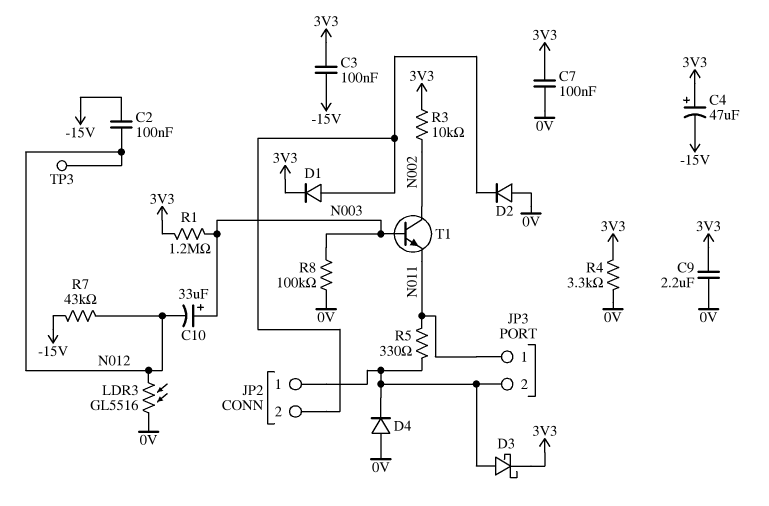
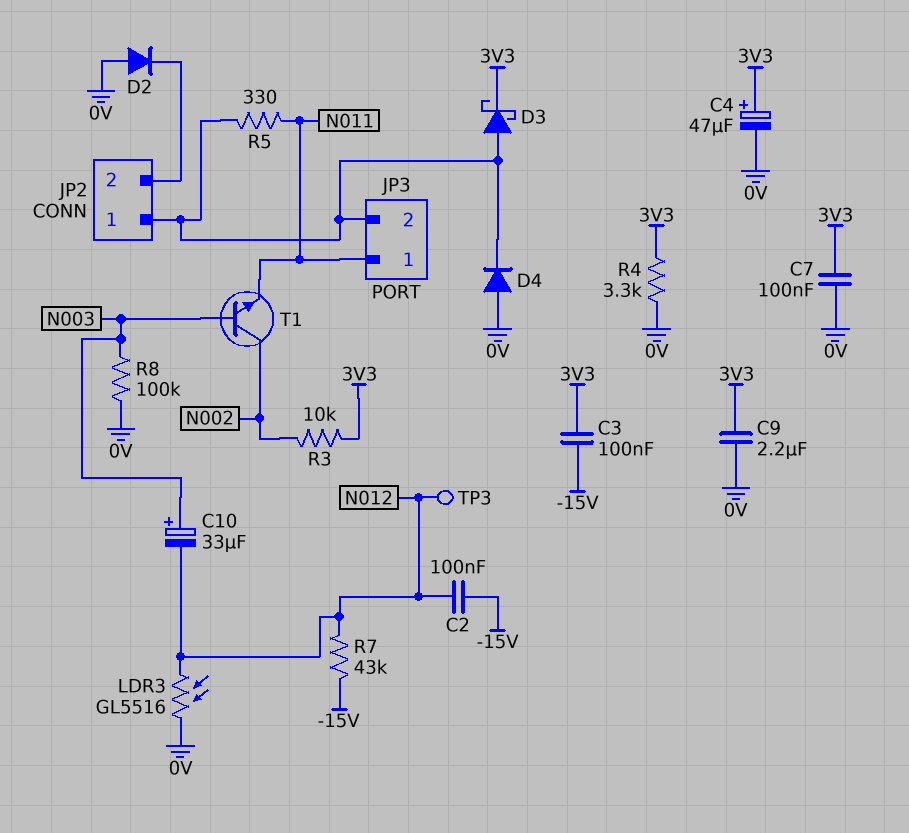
C4: 47uF (plus 3V3, minus -15V) -> 47uF (plus 3V3, minus 0V)
D1: diode (A JP2/2, K 3V3) -> none
R1: 1.2M (3V3, N003) -> none

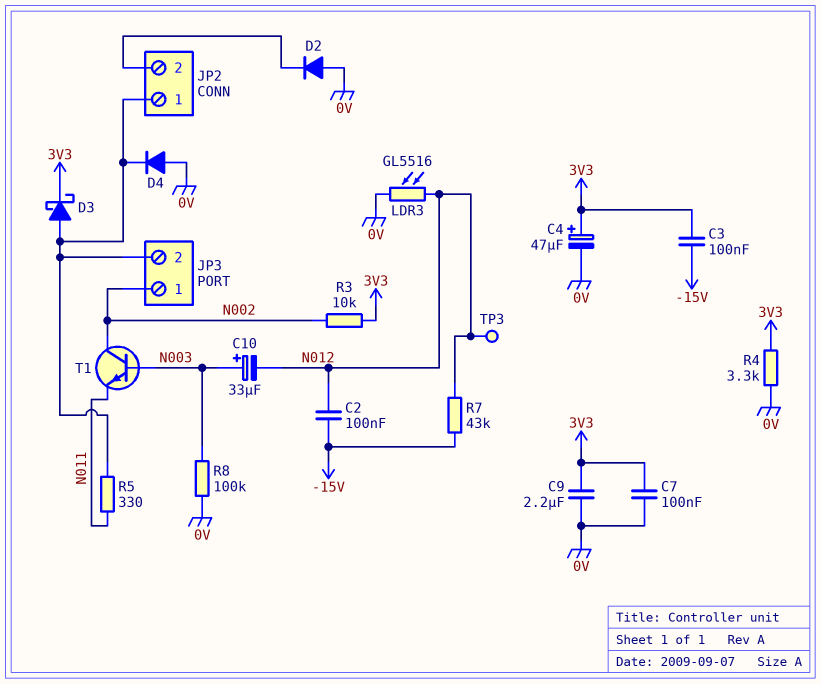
JP3 pin 1: N011 -> N002

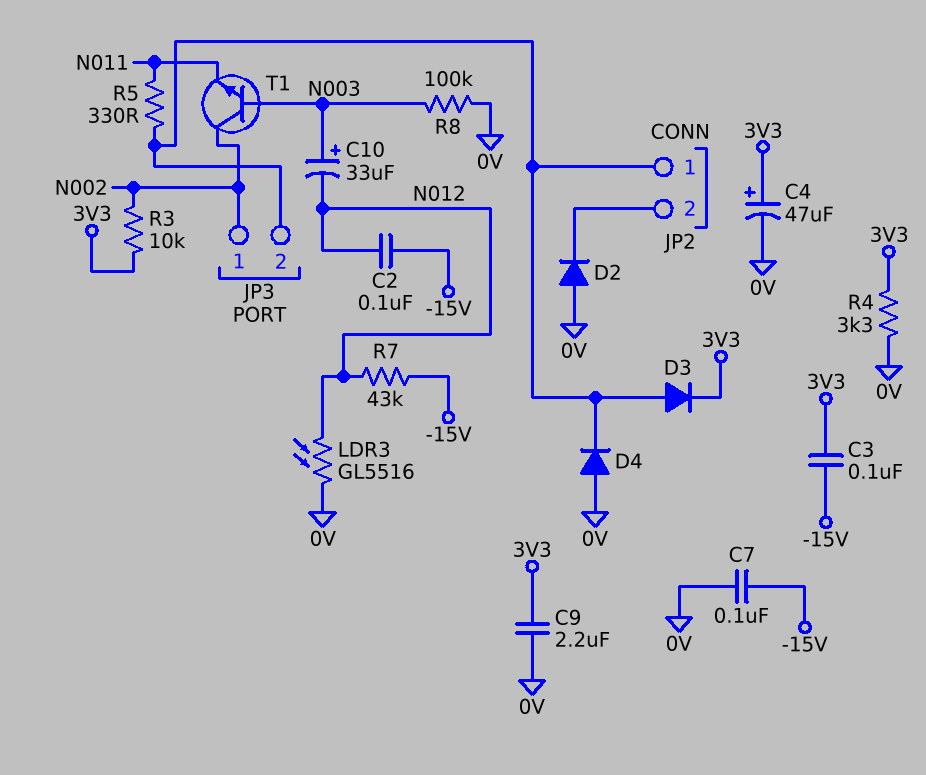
C7: 100nF (0V, 3V3) -> 100nF (-15V, 0V)
D3: schottky (A JP2/1, K 3V3) -> diode (A JP2/1, K 3V3)
TP3: test point (N012) -> none

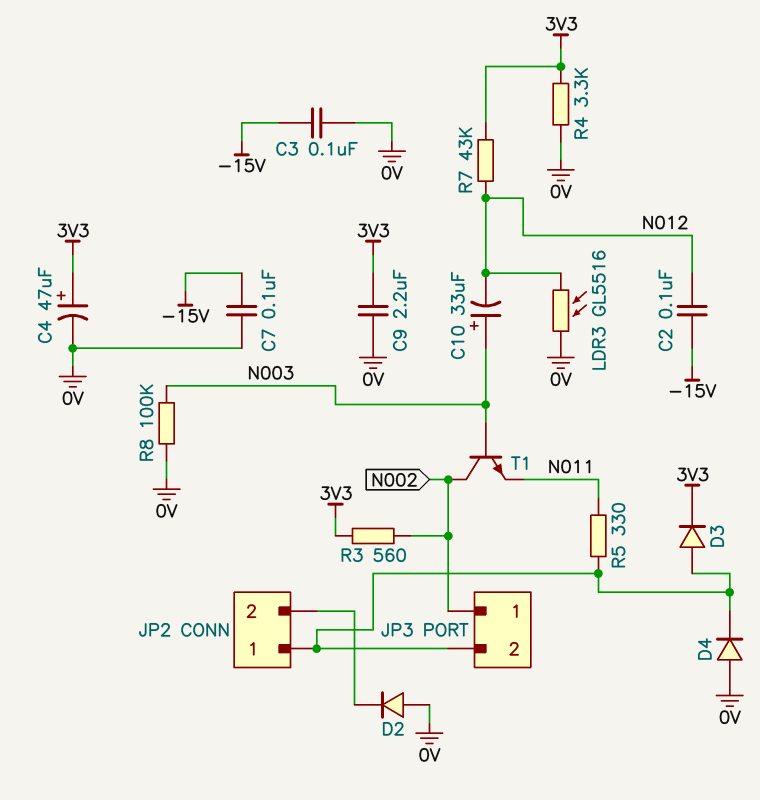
C3: 100nF (-15V, 3V3) -> 100nF (-15V, 0V)
R3: 10k (3V3, N002) -> 560 (3V3, N002)
R7: 43k (-15V, N012) -> 43k (3V3, N012)

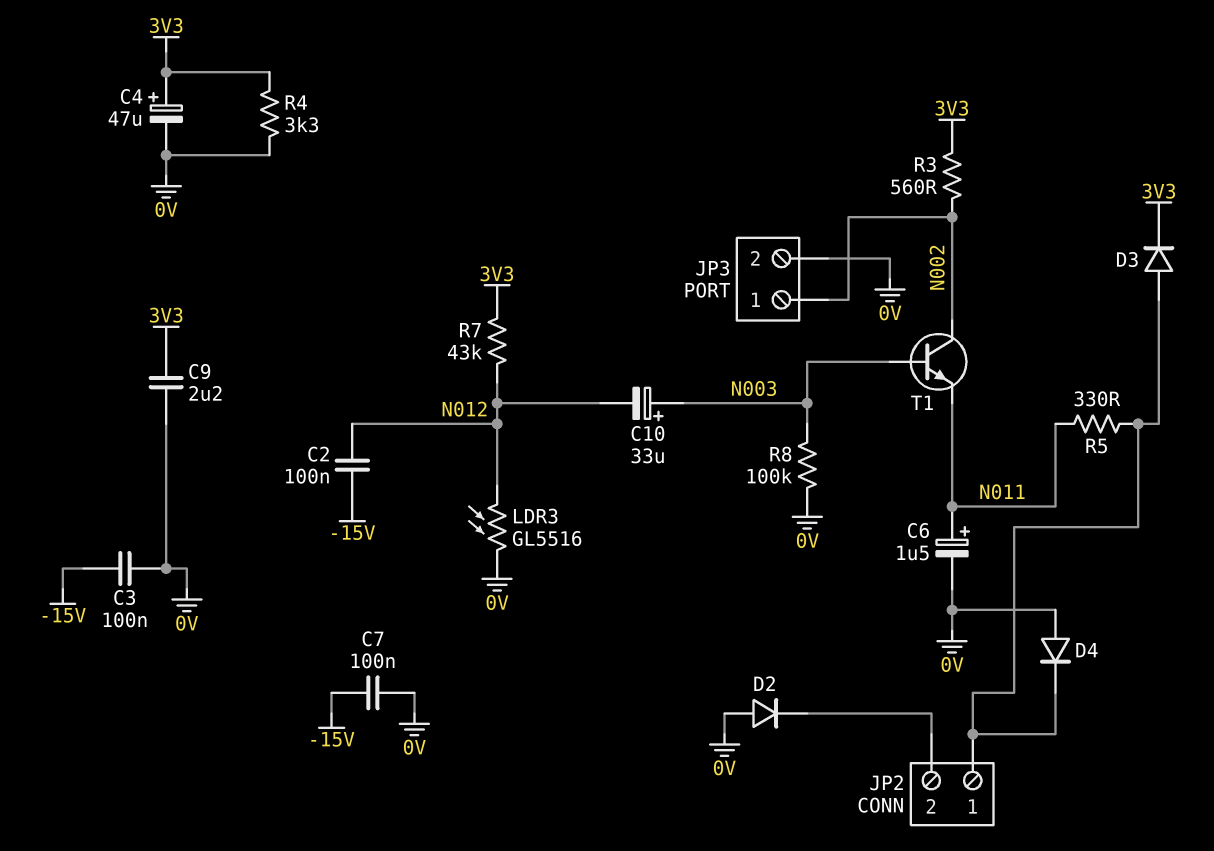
C6: none -> 1.5uF (plus N011, minus 0V)
JP3 pin 2: JP2/1 -> 0V

